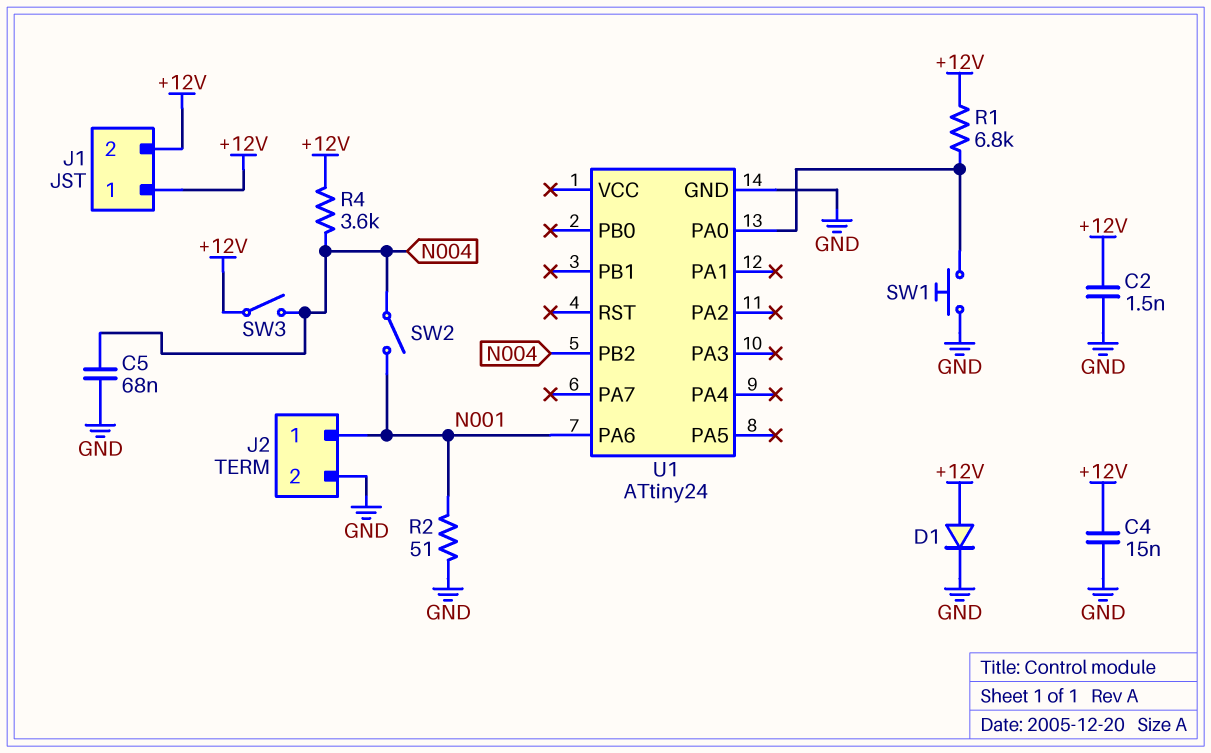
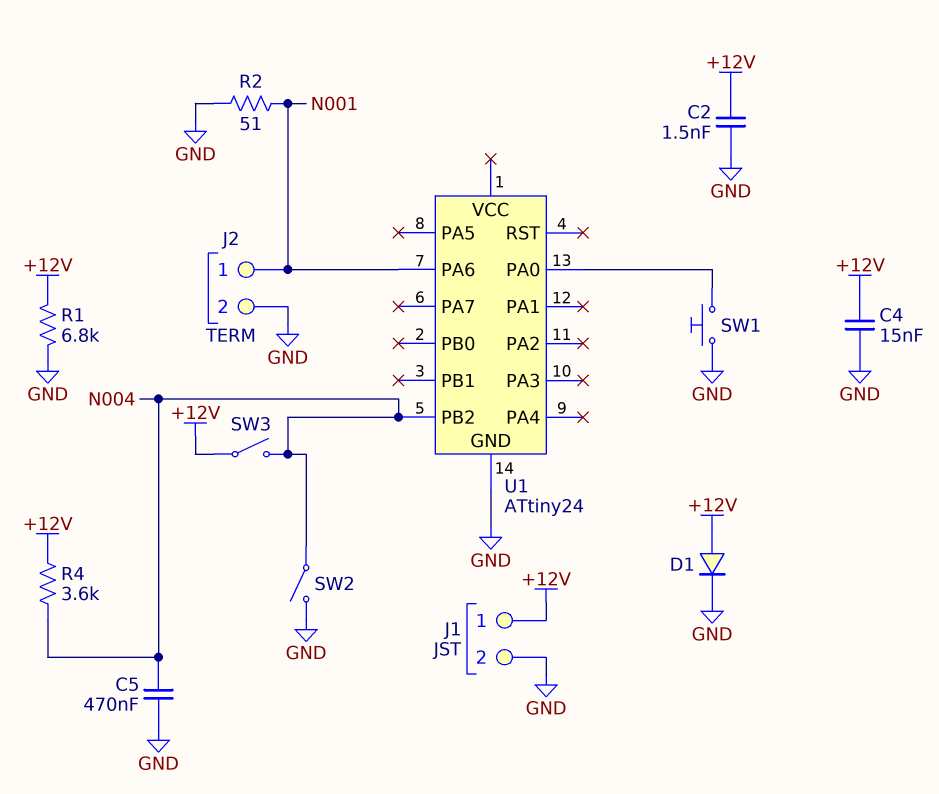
C5: 68nF (GND, N004) -> 470nF (GND, N004)
J1 pin 2: +12V -> GND
R1: 6.8k (+12V, U1/PA0) -> 6.8k (+12V, GND)
SW2: switch (N001, N004) -> switch (GND, N004)

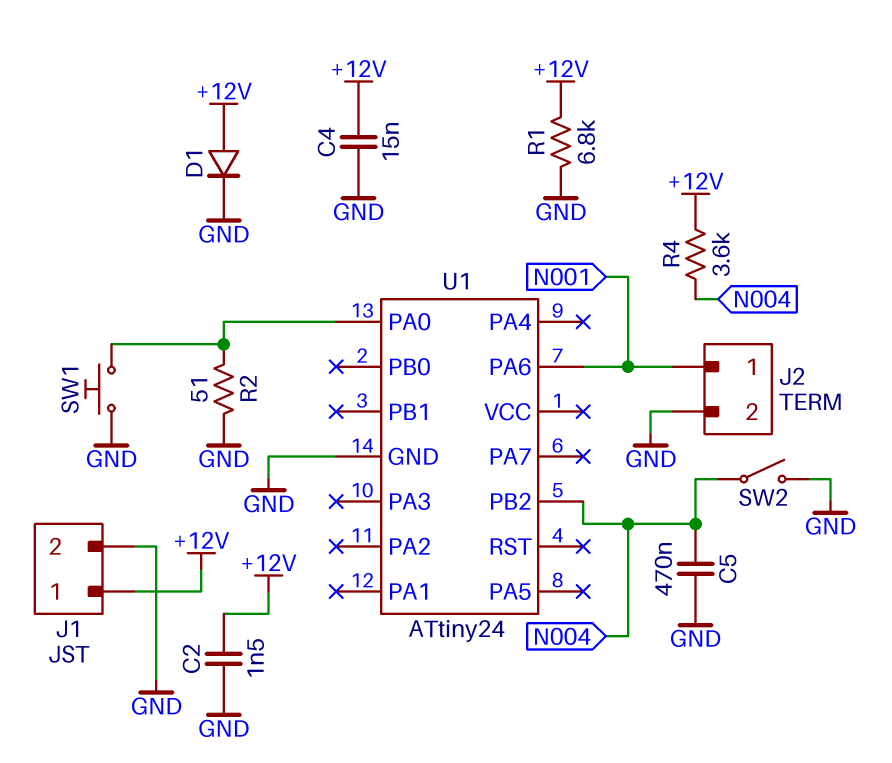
R2: 51 (GND, N001) -> 51 (GND, U1/PA0)
SW3: switch (+12V, N004) -> none

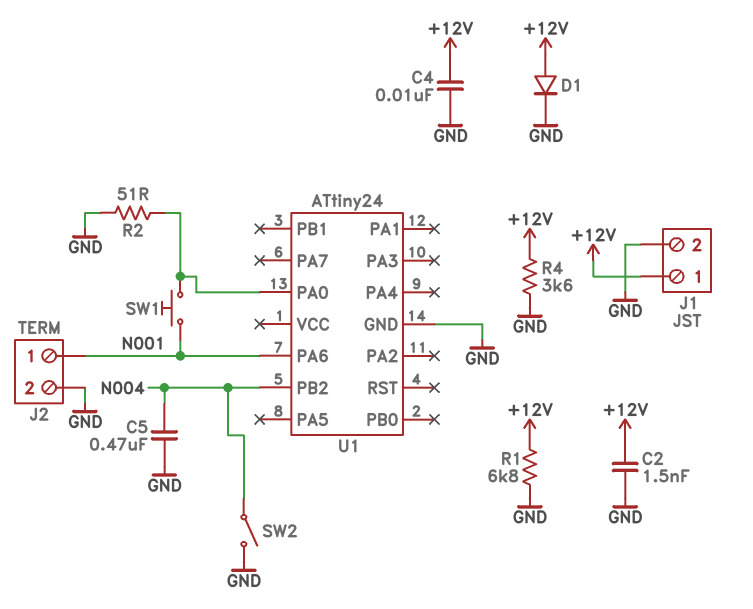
C4: 15nF (+12V, GND) -> 10nF (+12V, GND)
R4: 3.6k (+12V, N004) -> 3.6k (+12V, GND)
SW1: button (GND, U1/PA0) -> button (N001, U1/PA0)

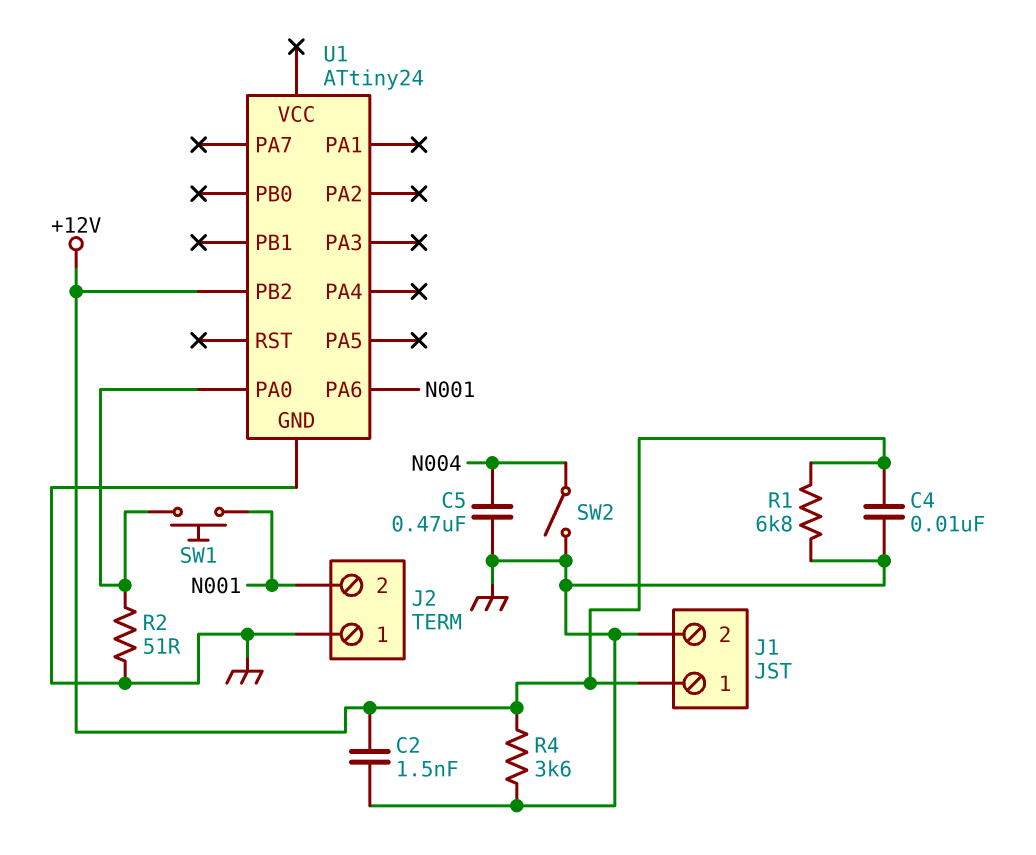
D1: diode (A +12V, K GND) -> none
J2 pin 1: N001 -> GND
J2 pin 2: GND -> N001
U1 pin PB2: N004 -> +12V

